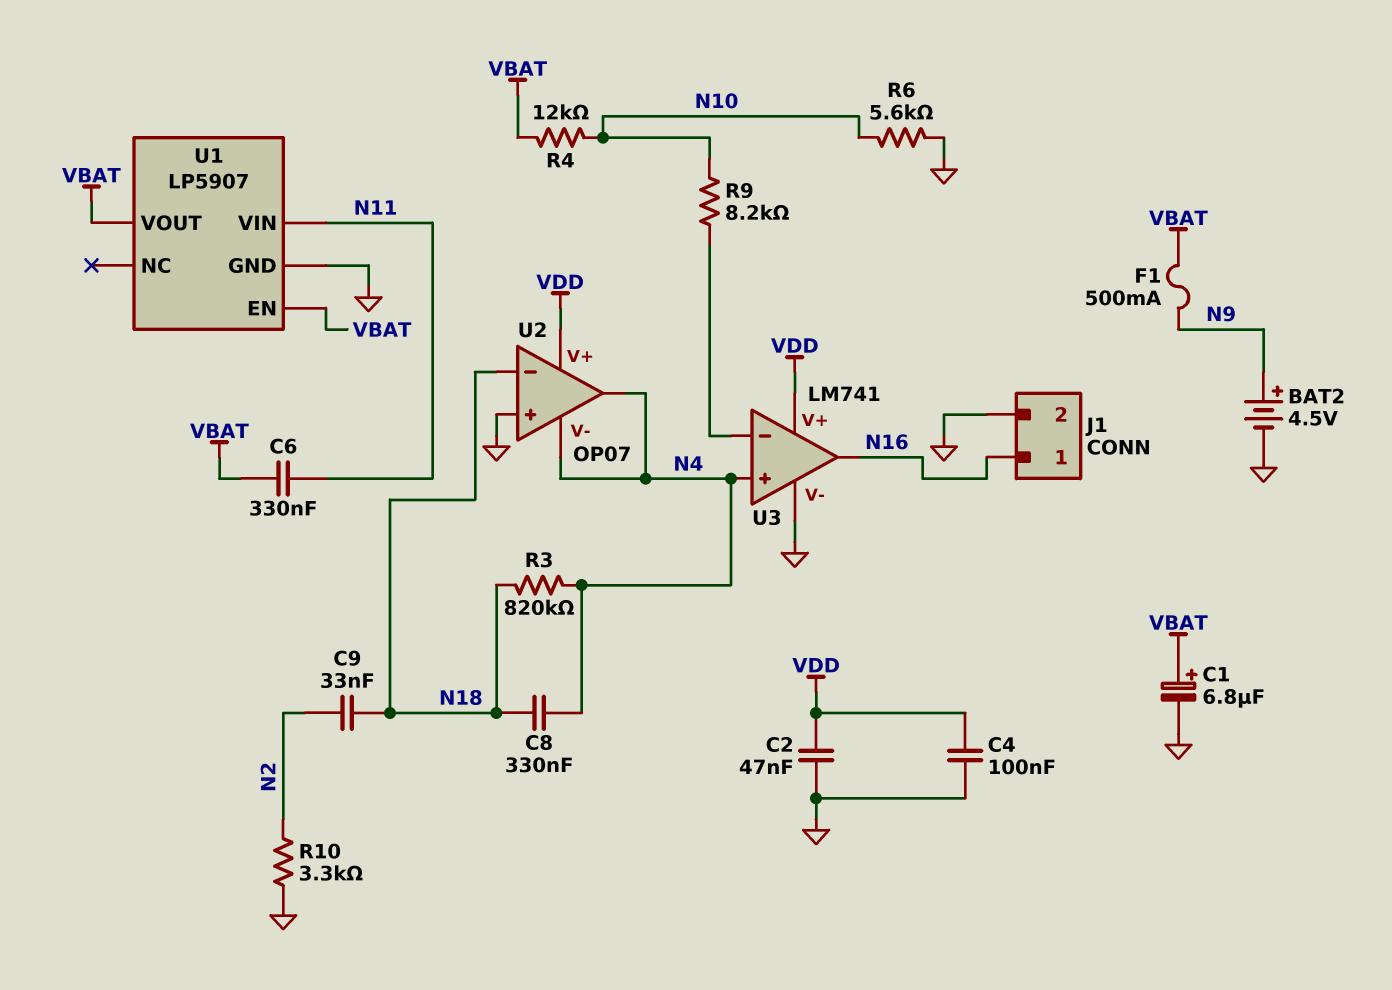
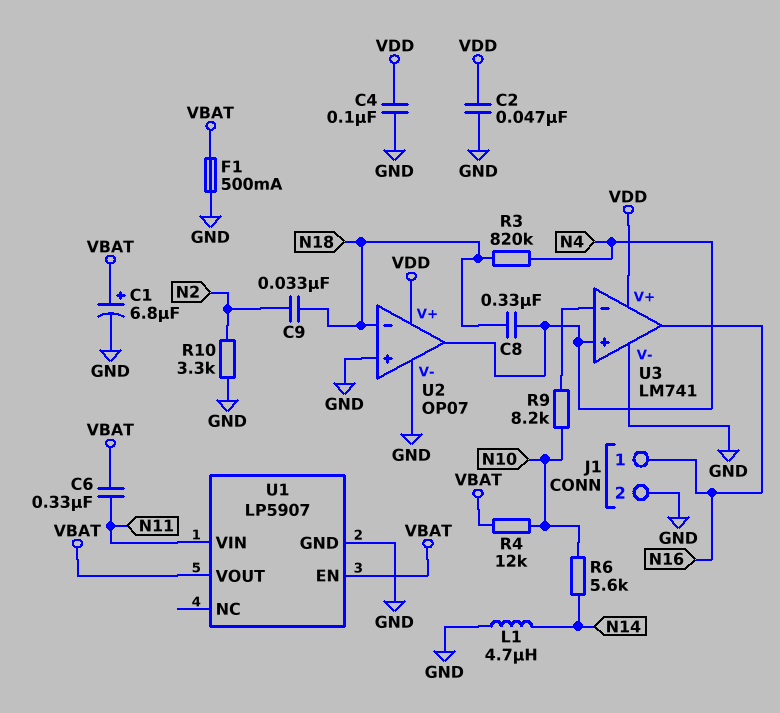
BAT2: 4.5V (plus N9, minus GND) -> none
F1: 500mA (N9, VBAT) -> 500mA (GND, VBAT)
L1: none -> 4.7uH (GND, N14)
R6: 5.6k (GND, N10) -> 5.6k (N10, N14)
U2 pin V-: N4 -> GND

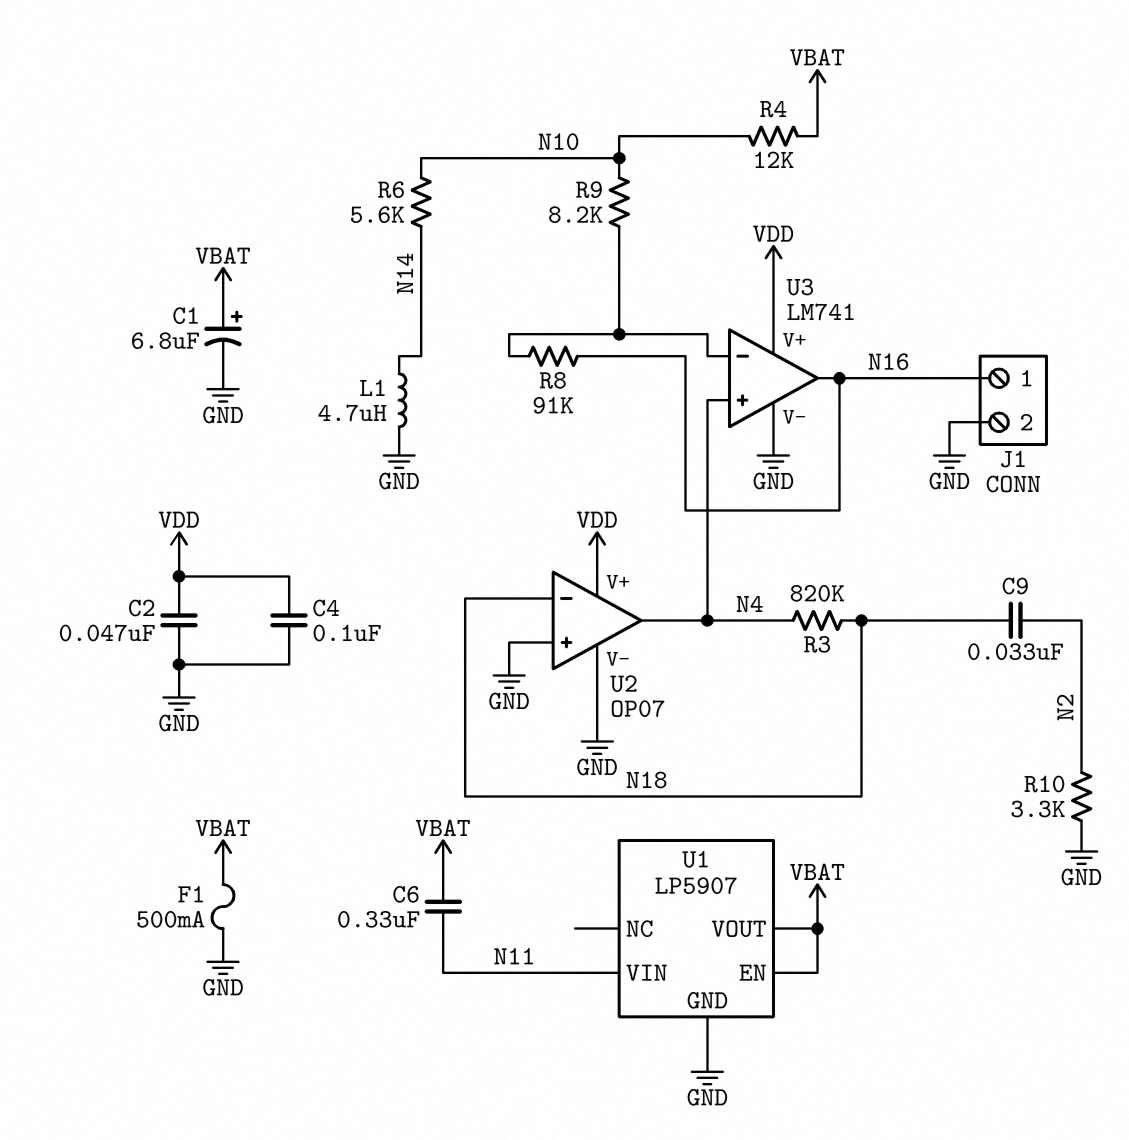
C8: 330nF (N4, N18) -> none
R8: none -> 91k (N16, U3/in-)

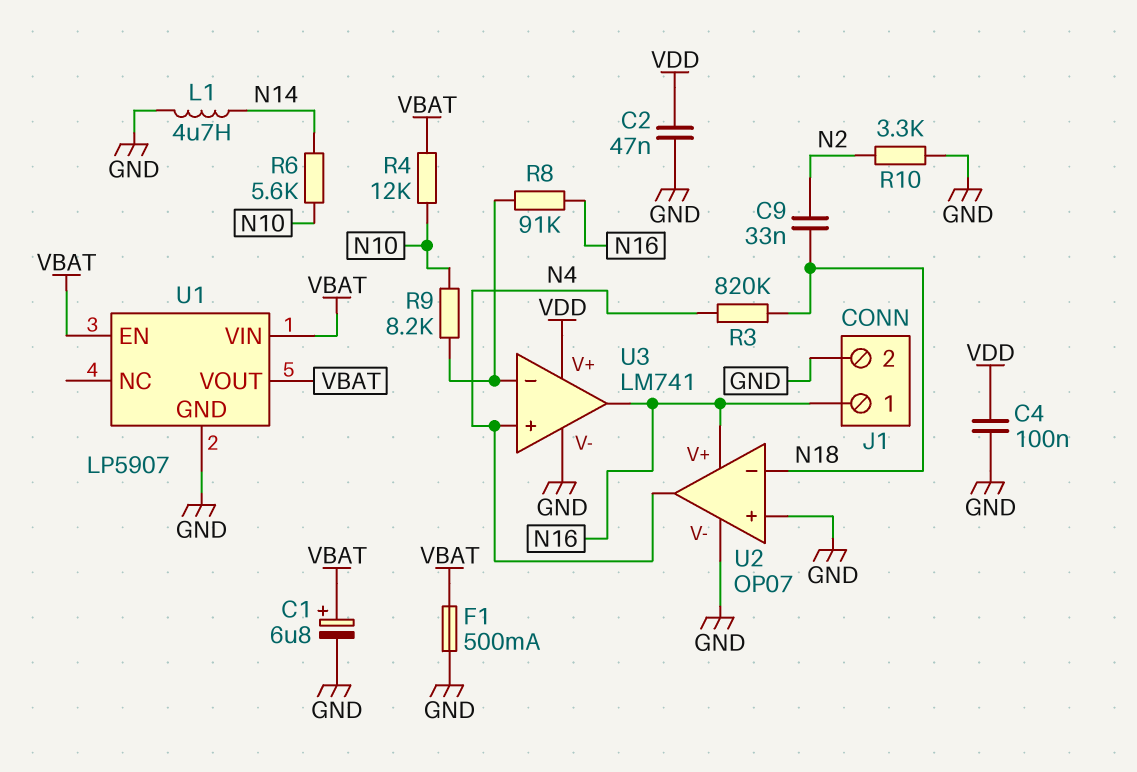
C6: 330nF (N11, VBAT) -> none
U1 pin VIN: N11 -> VBAT
U2 pin V+: VDD -> N16

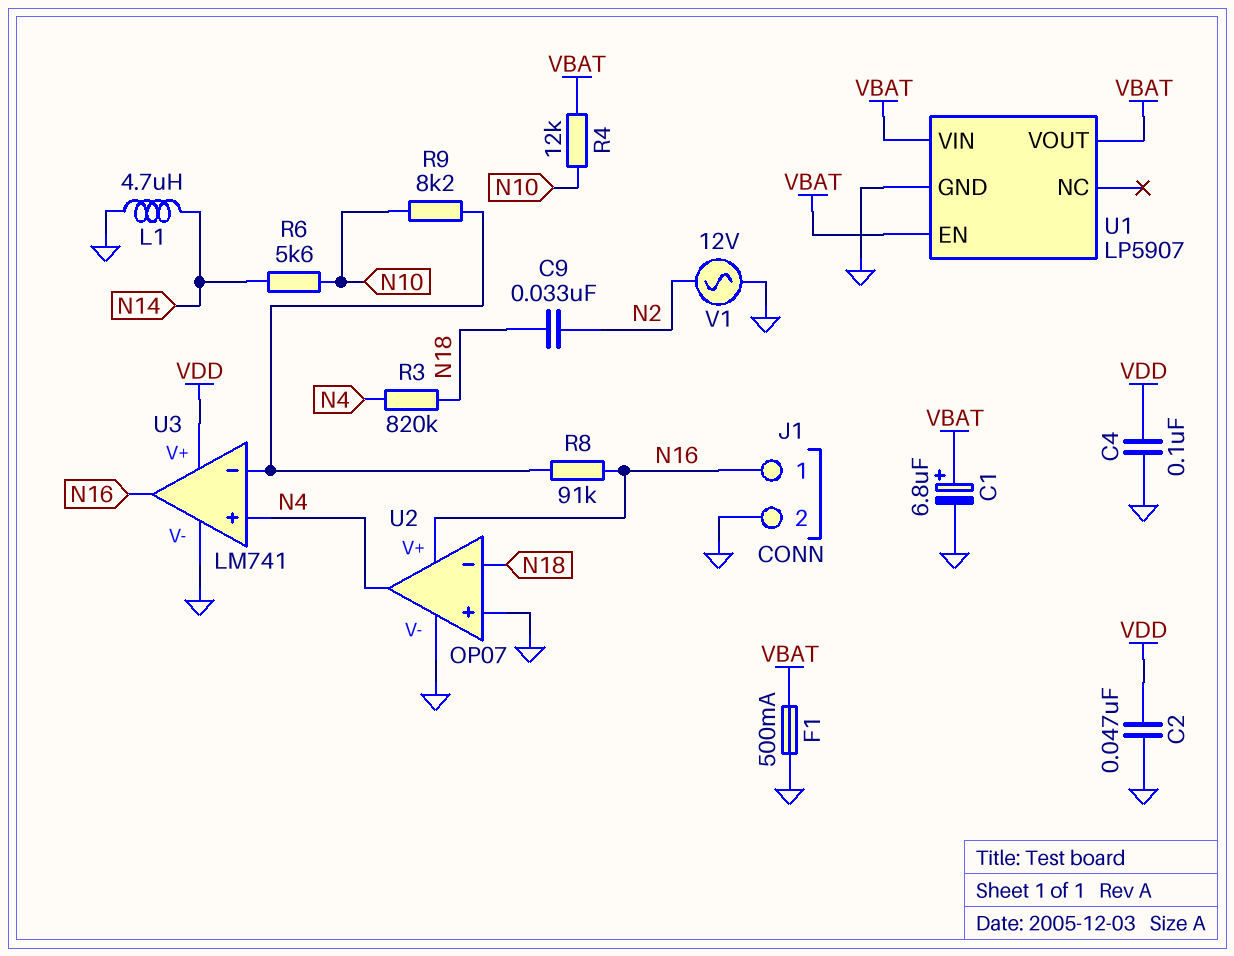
R10: 3.3k (GND, N2) -> none
V1: none -> AC 12V (GND, N2)

